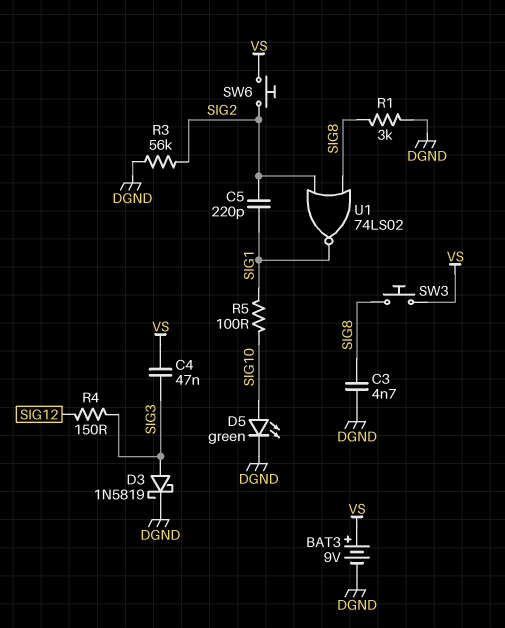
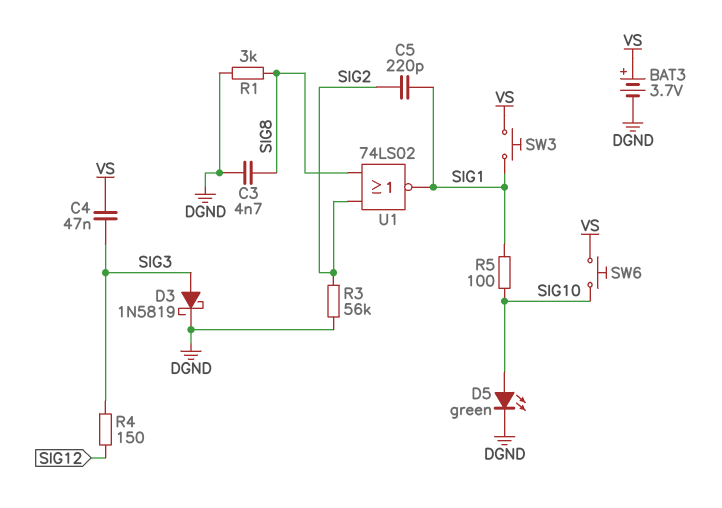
BAT3: 9V (plus VS, minus DGND) -> 3.7V (plus VS, minus DGND)
SW3: button (SIG8, VS) -> button (SIG1, VS)
SW6: button (SIG2, VS) -> button (SIG10, VS)

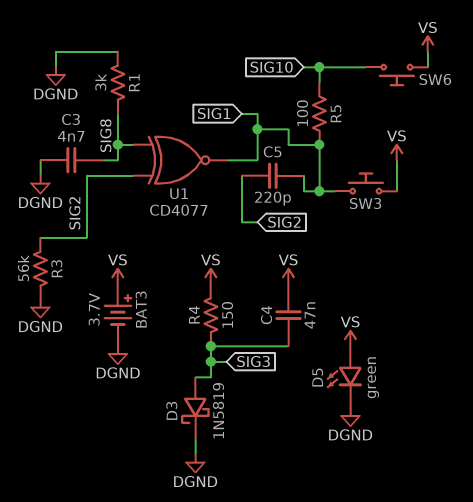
D5: LED green (A SIG10, K DGND) -> LED green (A VS, K DGND)
R4: 150 (SIG3, SIG12) -> 150 (SIG3, VS)
U1: NOR 74LS02 (in SIG2, in SIG8, out SIG1) -> XNOR CD4077 (in SIG2, in SIG8, out SIG1)

